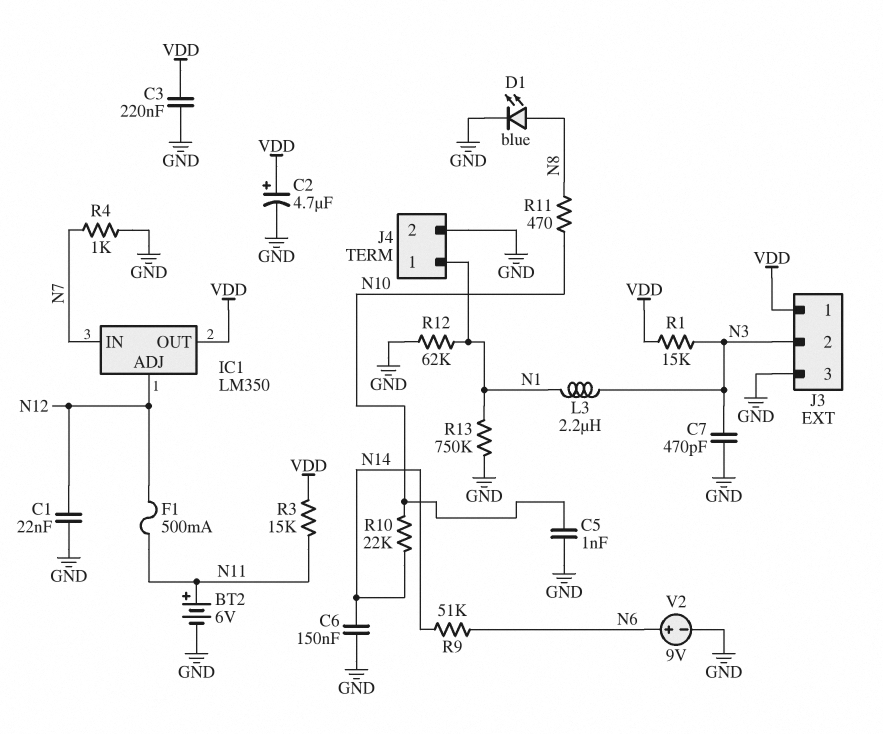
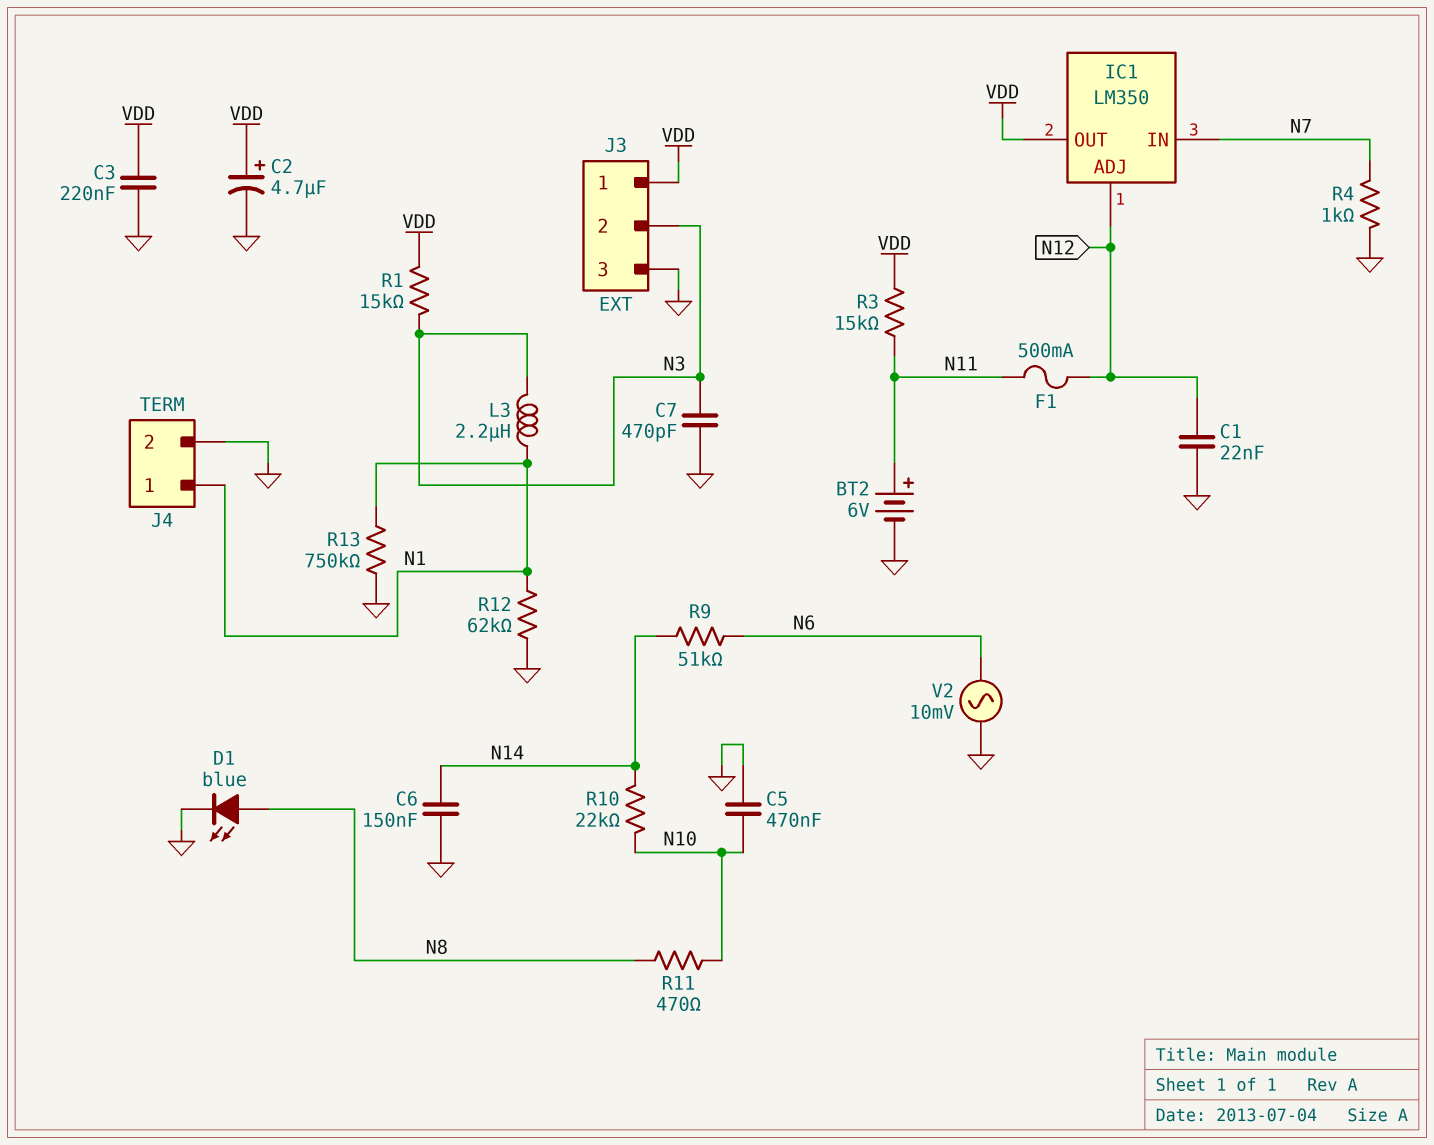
C5: 1nF (GND, N10) -> 470nF (GND, N10)
V2: 9V (plus N6, minus GND) -> AC 10mV (GND, N6)

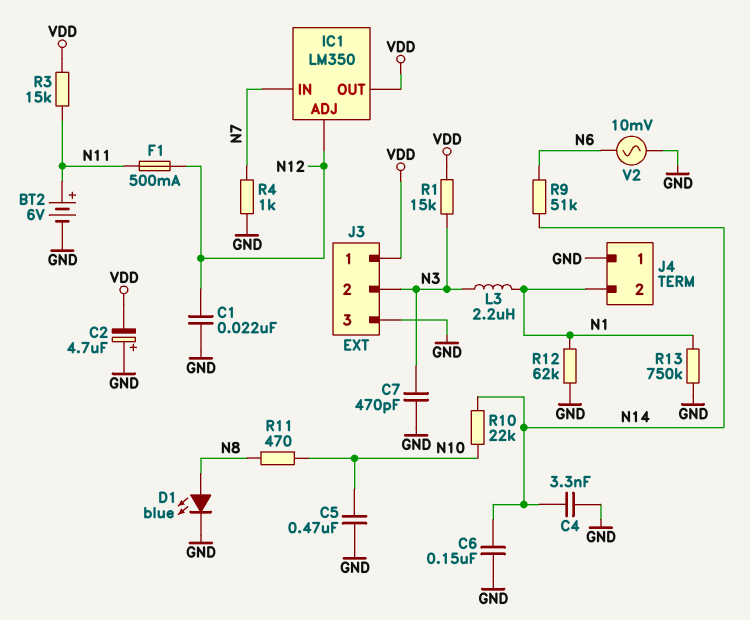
C2: 4.7uF (plus VDD, minus GND) -> 4.7uF (plus GND, minus VDD)
C3: 220nF (GND, VDD) -> none
C4: none -> 3.3nF (GND, N14)
J4 pin 1: N1 -> GND
J4 pin 2: GND -> N1

